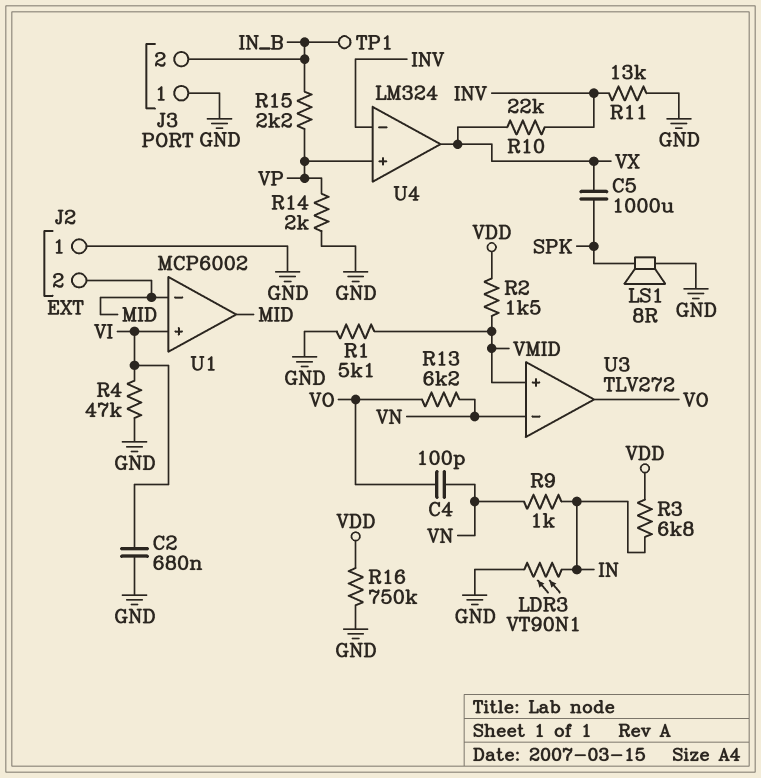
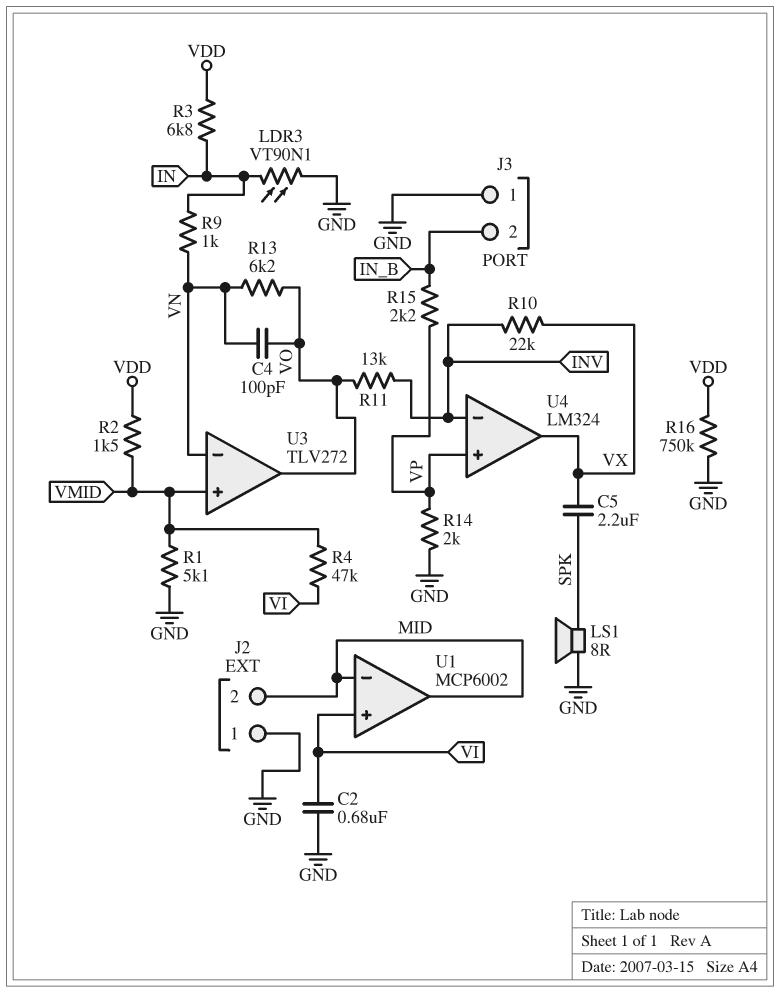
C5: 1000uF (SPK, VX) -> 2.2uF (SPK, VX)
R4: 47k (GND, VI) -> 47k (VI, VMID)
R11: 13k (GND, INV) -> 13k (INV, VO)
TP1: test point (IN_B) -> none

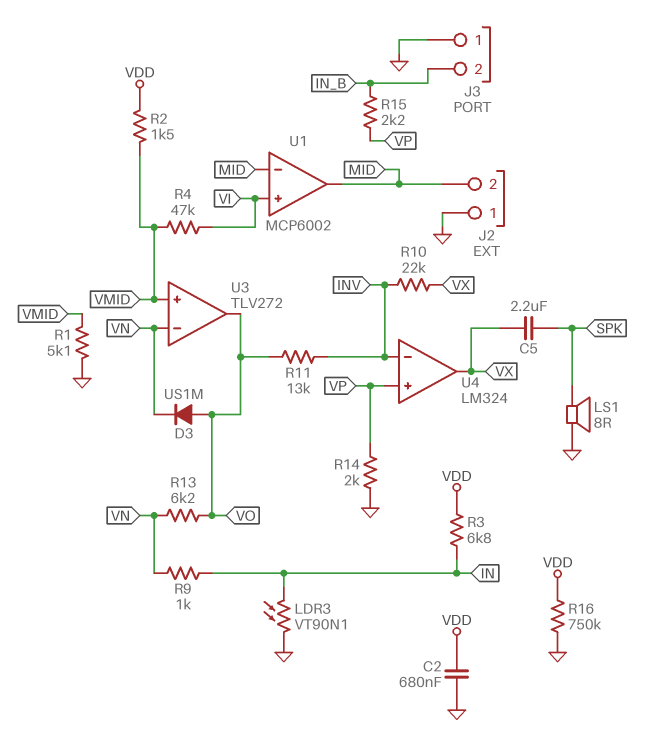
C2: 680nF (GND, VI) -> 680nF (GND, VDD)
C4: 100pF (VN, VO) -> none
D3: none -> diode US1M (A VO, K VN)

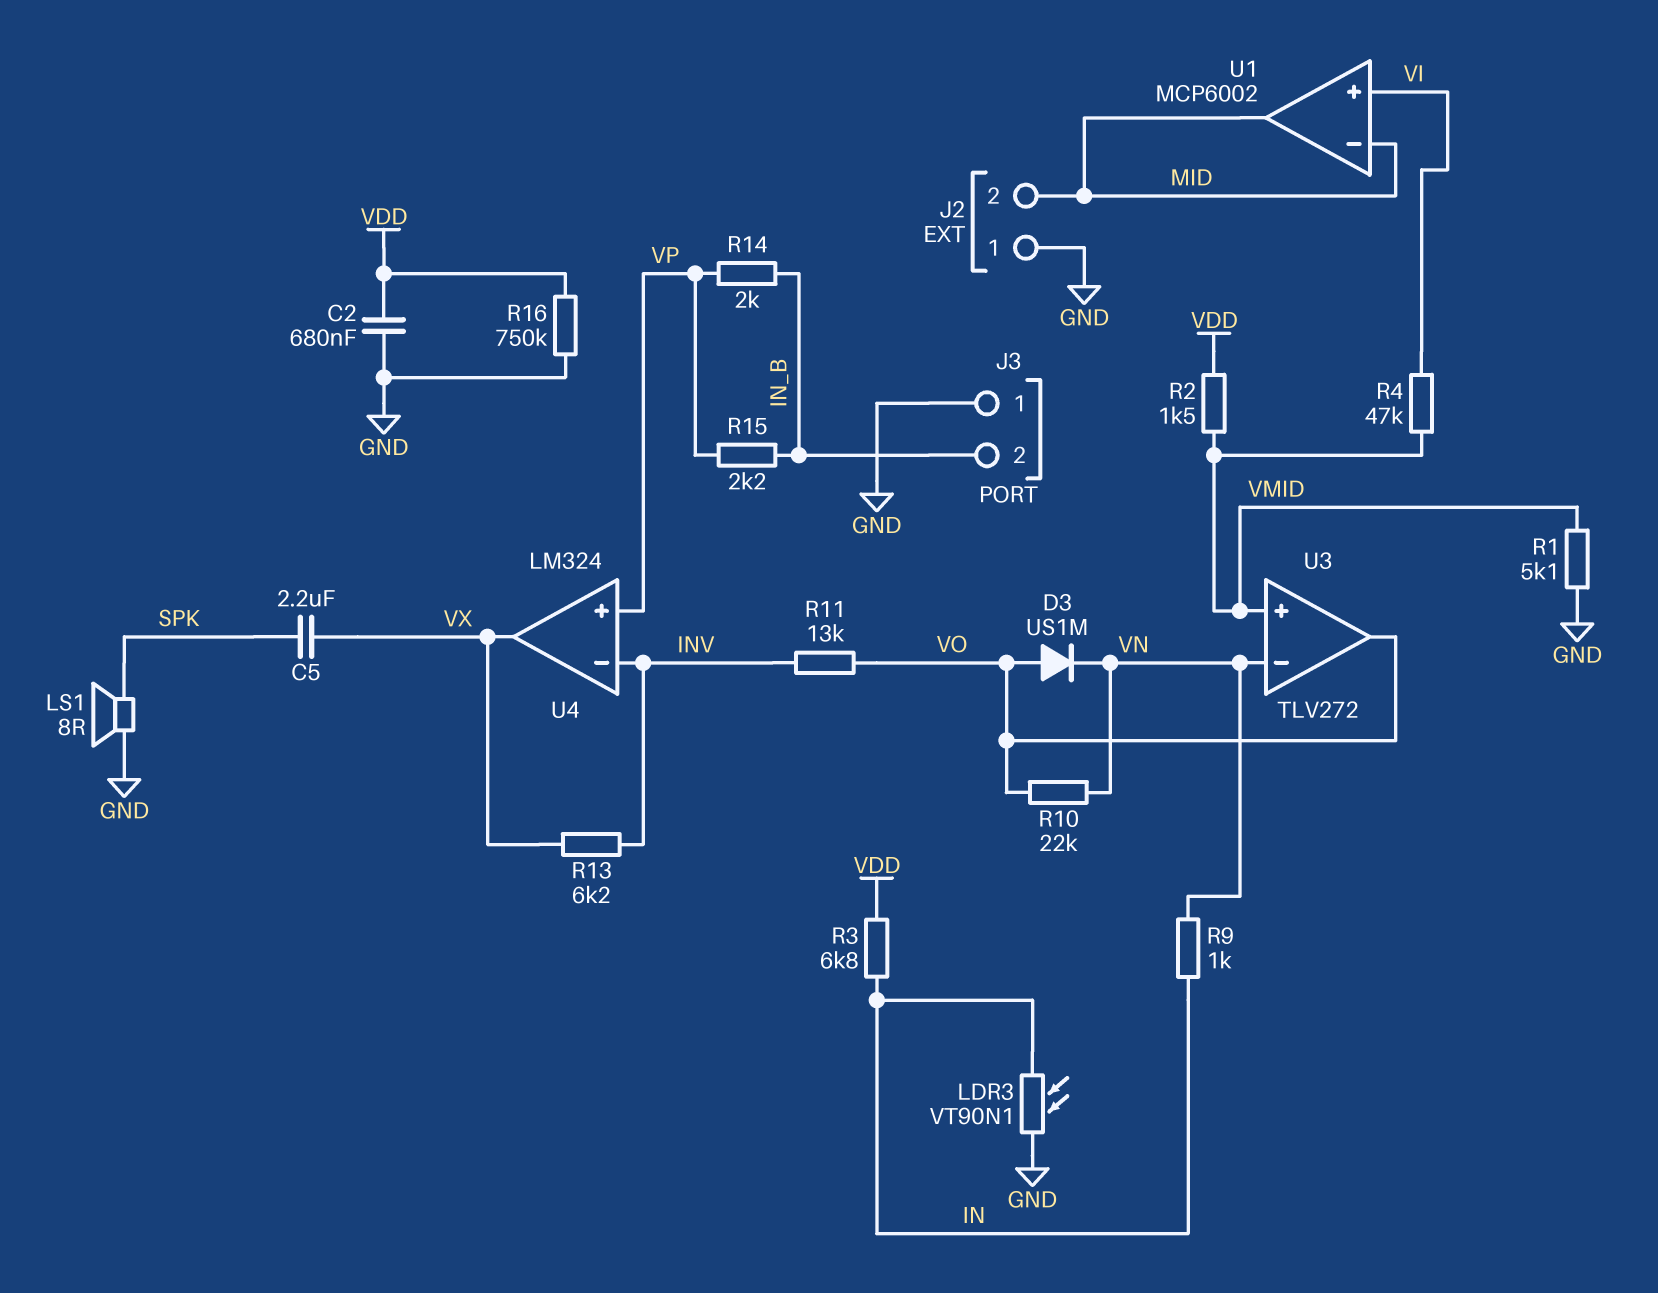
R10: 22k (INV, VX) -> 22k (VN, VO)
R13: 6.2k (VN, VO) -> 6.2k (INV, VX)
R14: 2k (GND, VP) -> 2k (IN_B, VP)

